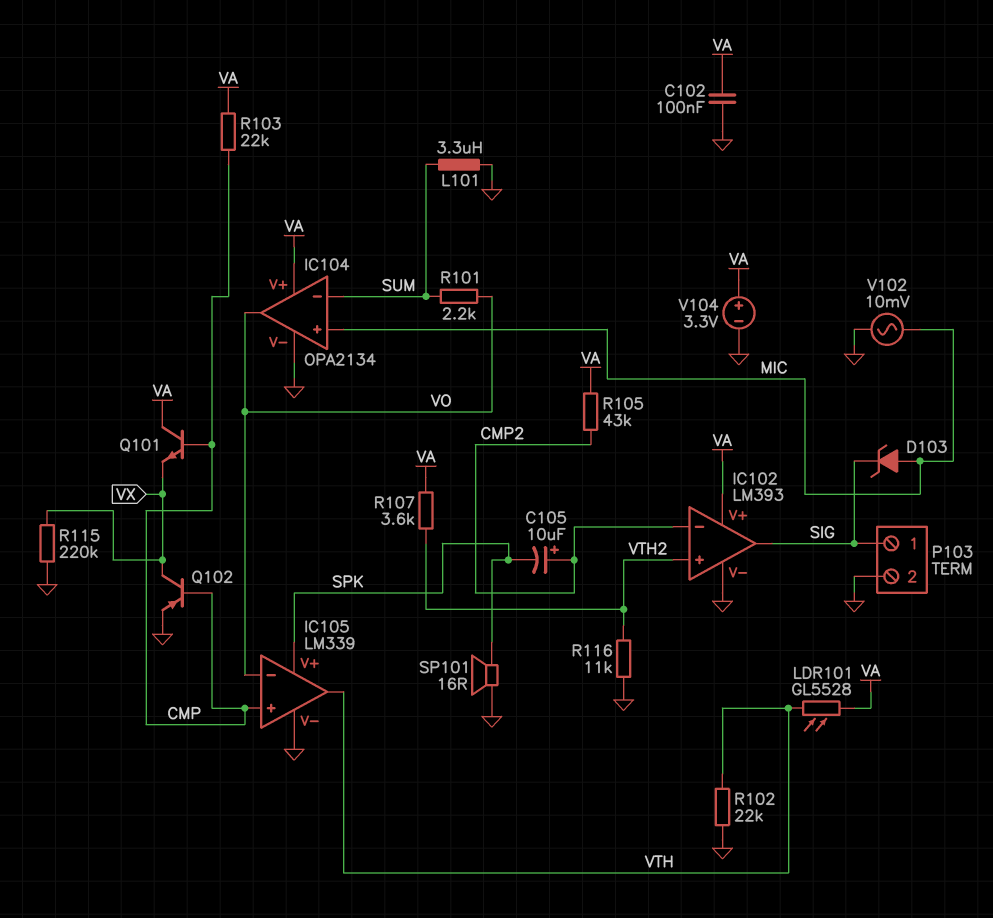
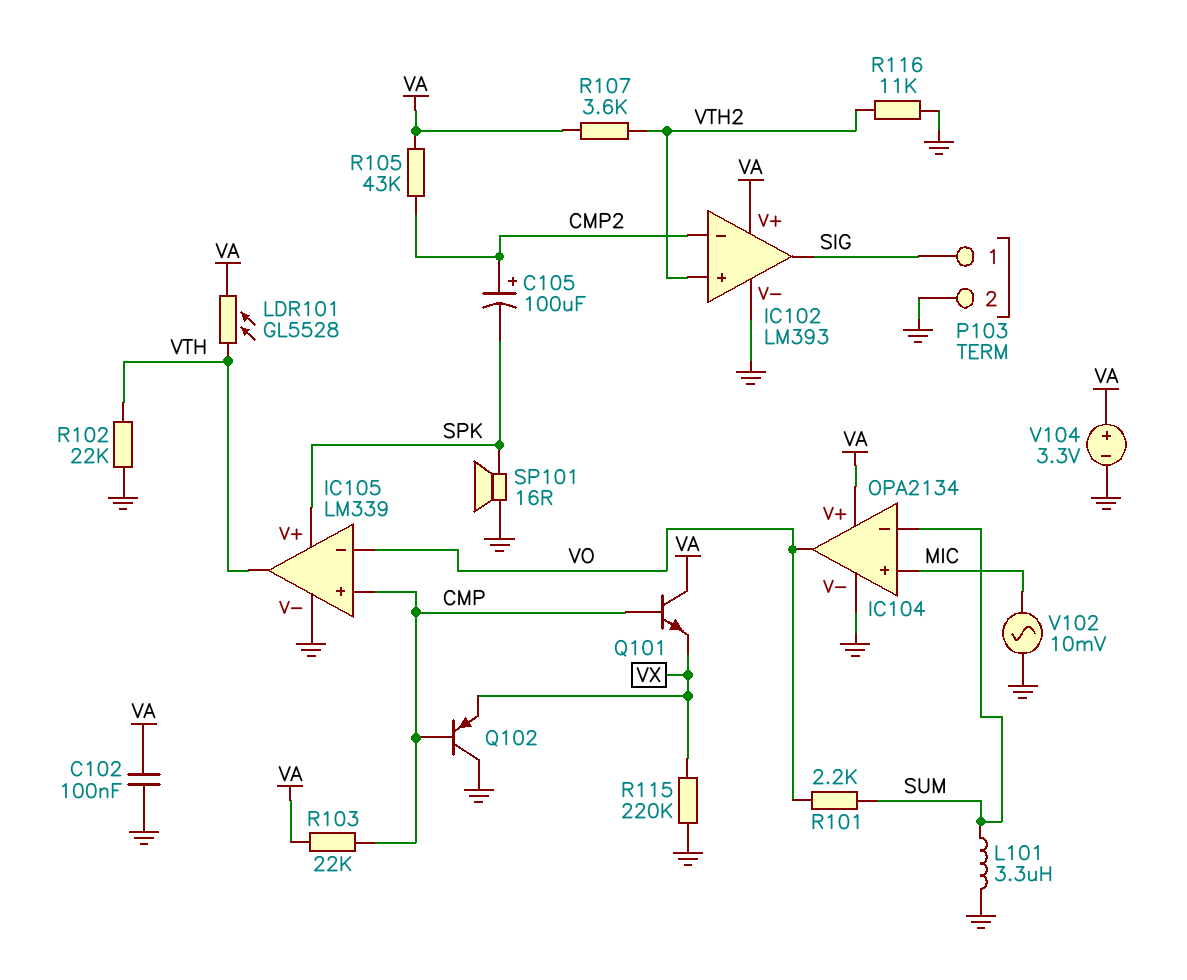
C105: 10uF (plus CMP2, minus SPK) -> 100uF (plus CMP2, minus SPK)
D103: zener (A MIC, K SIG) -> none
Q102: PNP (B CMP, C VX, E GND) -> PNP (B CMP, C GND, E VX)

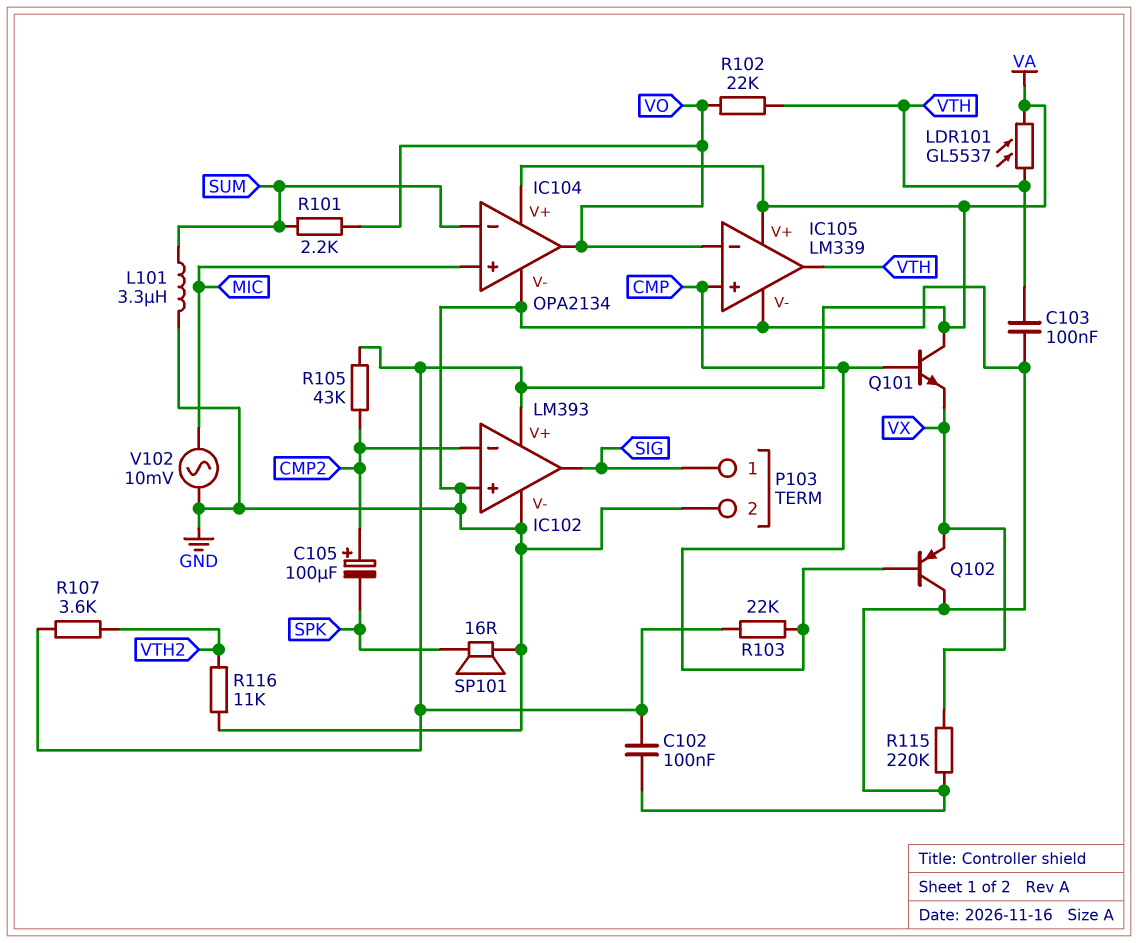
C103: none -> 100nF (GND, VTH)
IC102 pin in+: VTH2 -> GND
IC105 pin V+: SPK -> VA
LDR101: GL5528 (VA, VTH) -> GL5537 (VA, VTH)
R102: 22k (GND, VTH) -> 22k (VO, VTH)
V104: 3.3V (plus VA, minus GND) -> none

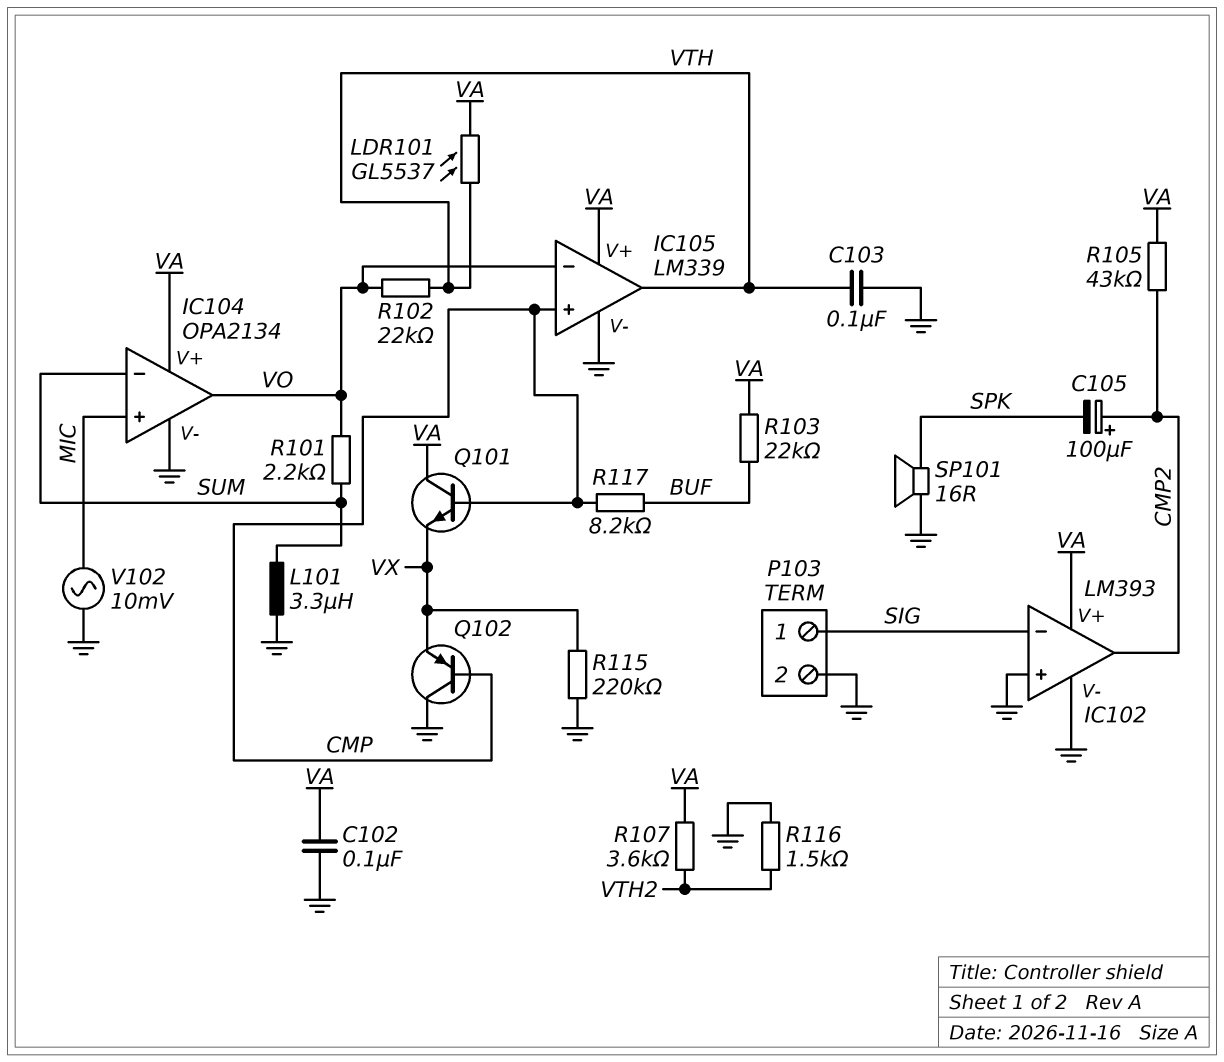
IC102 pin in-: CMP2 -> SIG
IC102 pin out: SIG -> CMP2
R103: 22k (CMP, VA) -> 22k (BUF, VA)
R116: 11k (GND, VTH2) -> 1.5k (GND, VTH2)
R117: none -> 8.2k (BUF, CMP)

